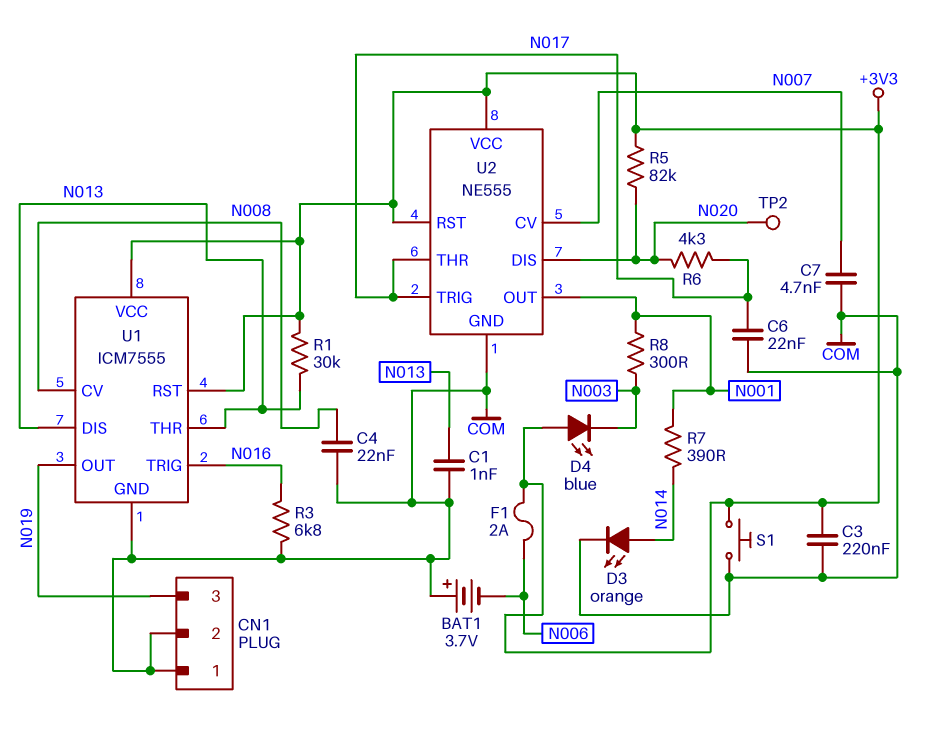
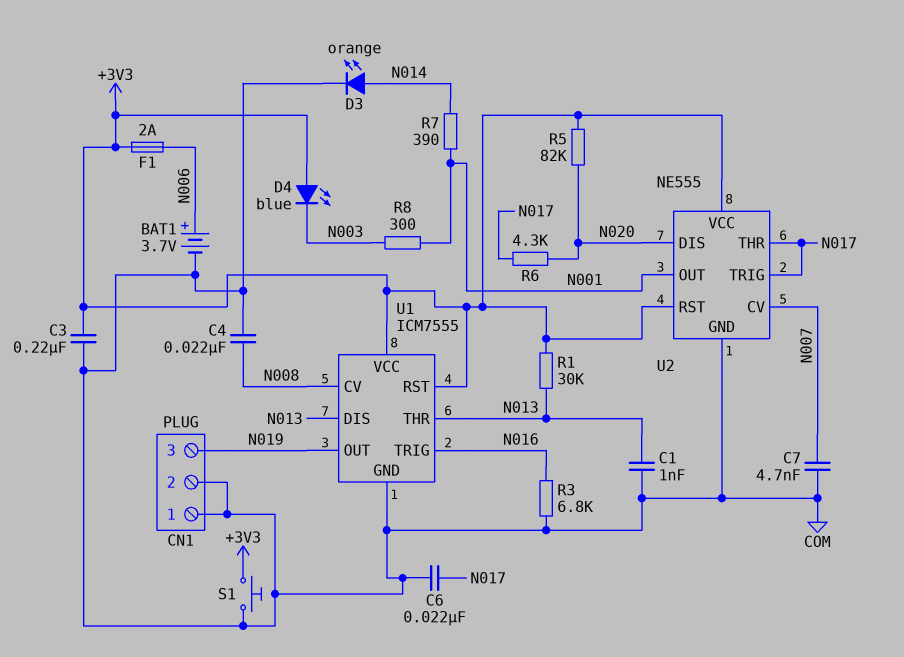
BAT1: 3.7V (plus COM, minus N006) -> 3.7V (plus N006, minus COM)
TP2: test point (N020) -> none

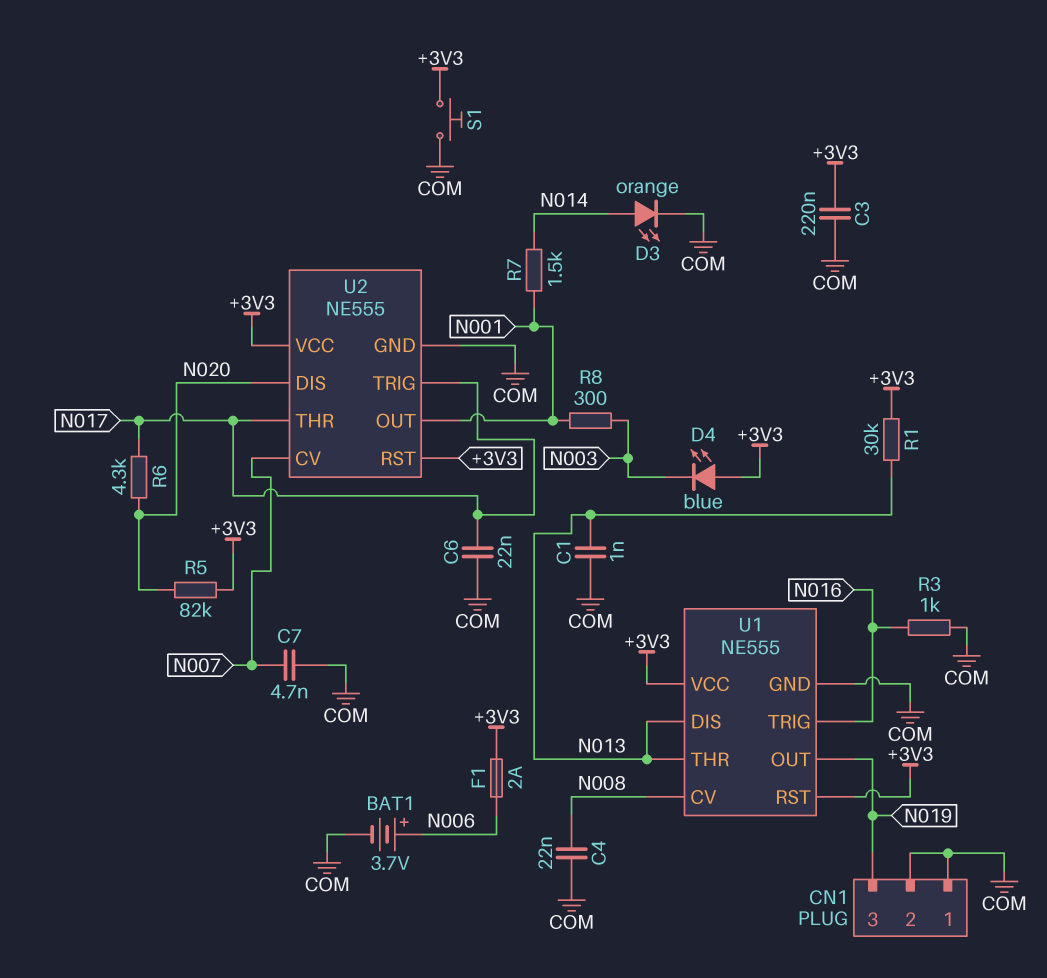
R3: 6.8k (COM, N016) -> 1k (COM, N016)
R7: 390 (N001, N014) -> 1.5k (N001, N014)
U1: ICM7555 -> NE555

